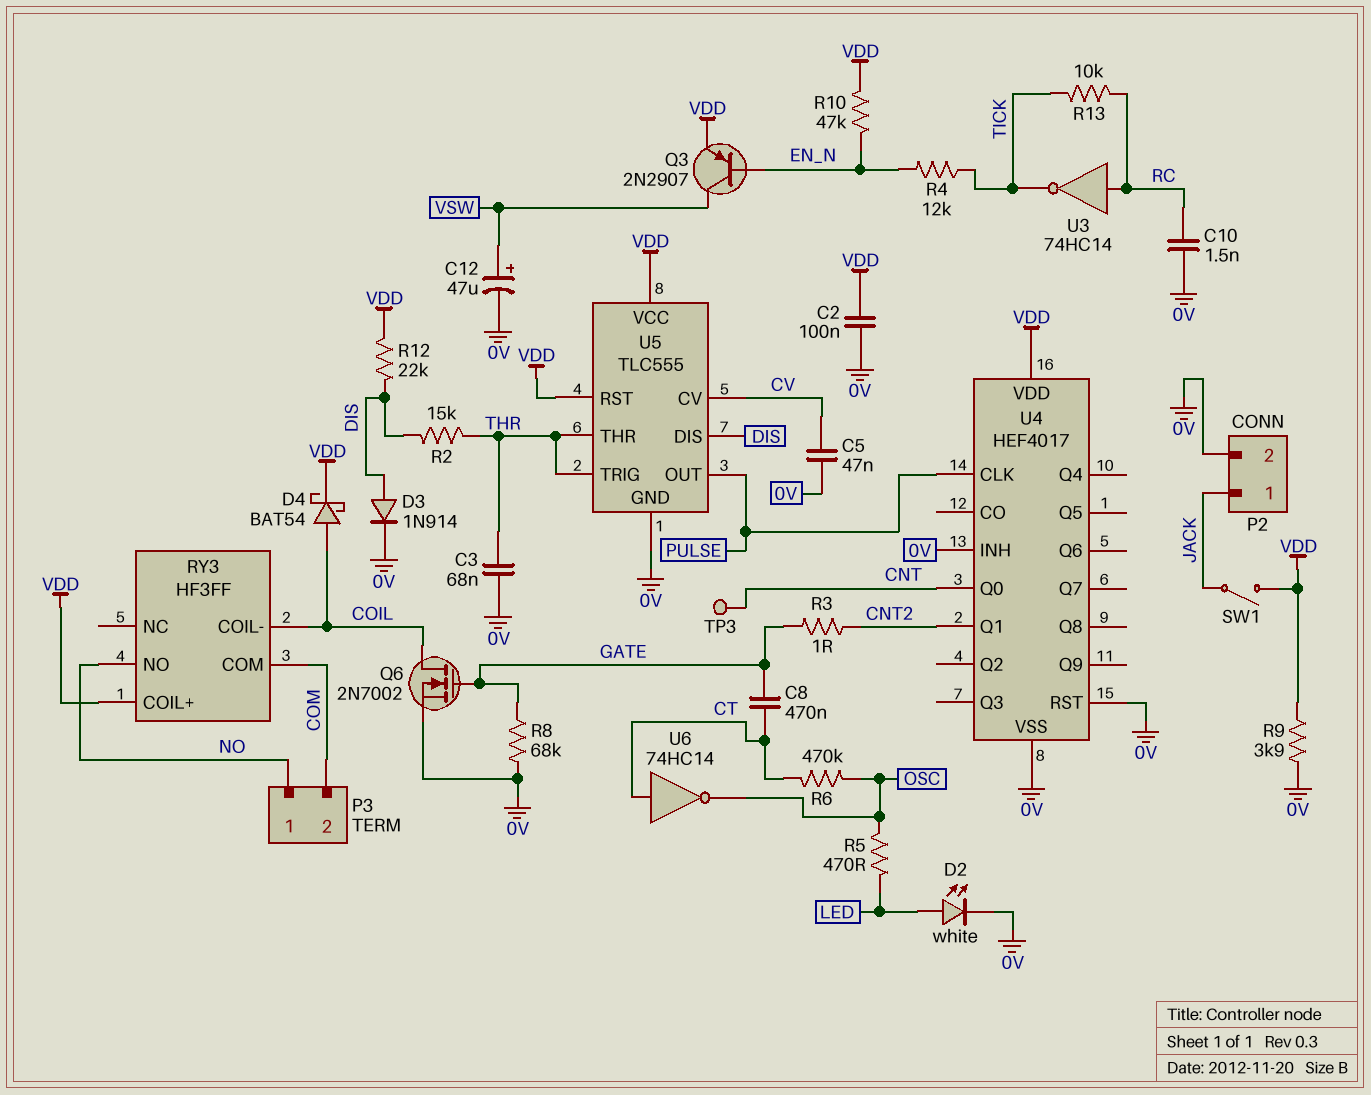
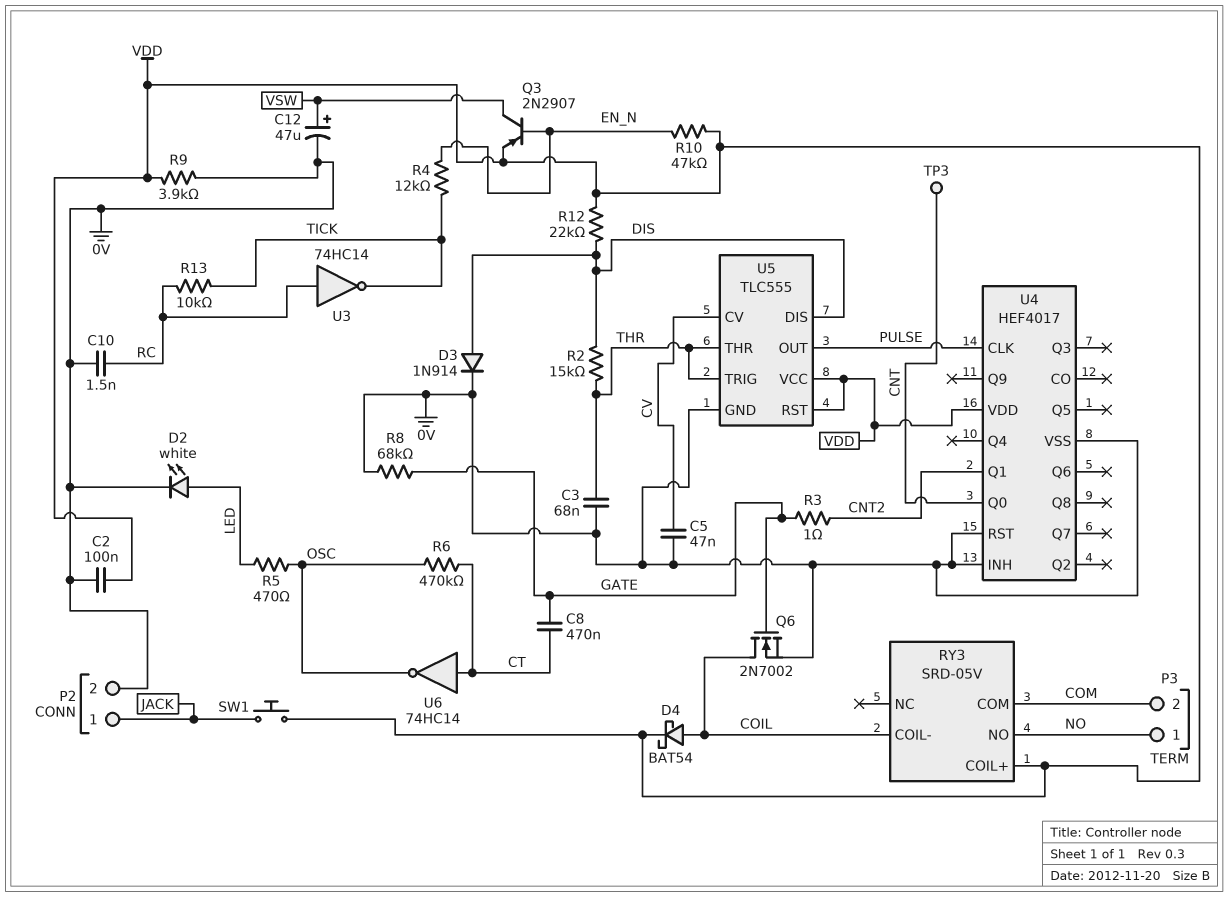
RY3: HF3FF -> SRD-05V
SW1: switch (JACK, VDD) -> button (JACK, VDD)

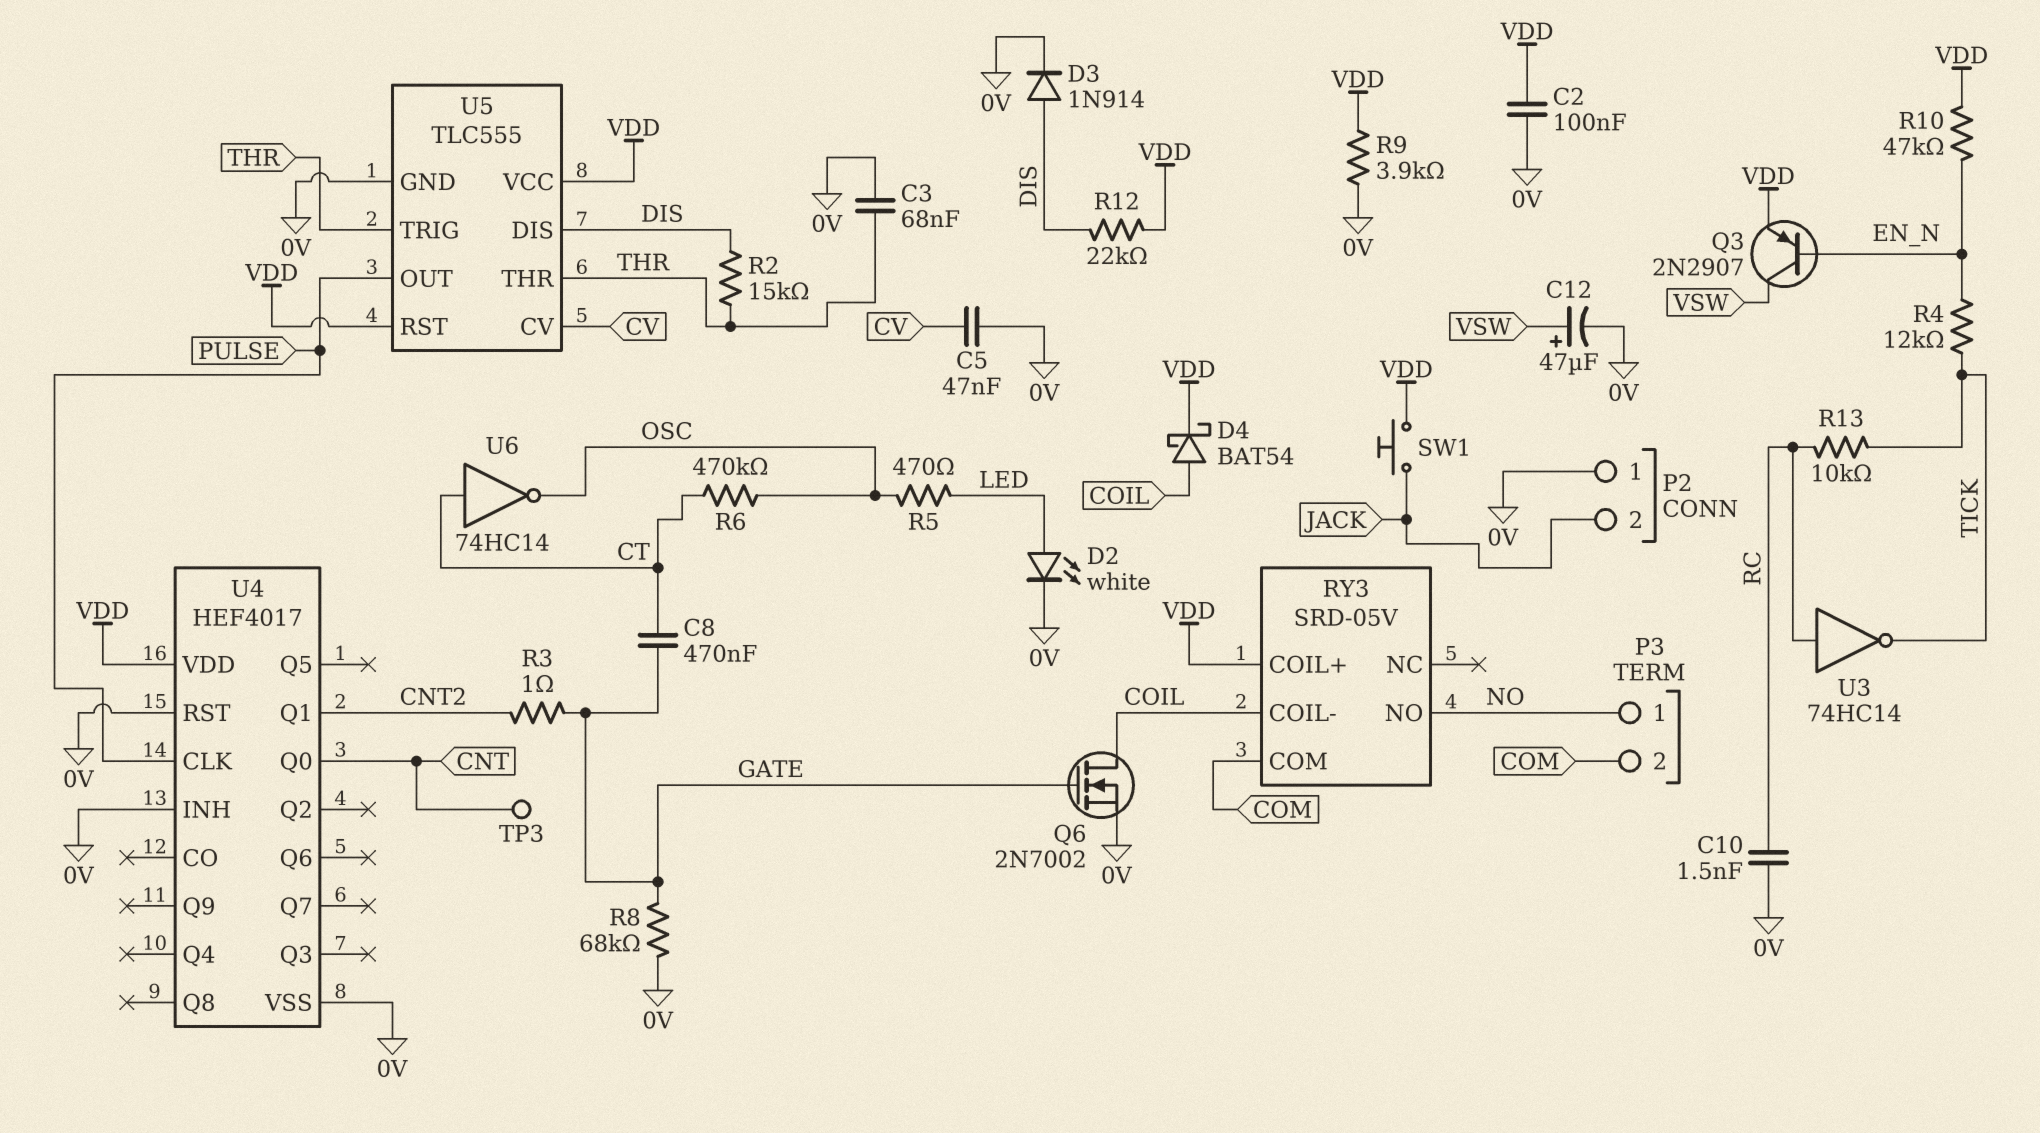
P2 pin 1: JACK -> 0V
P2 pin 2: 0V -> JACK

